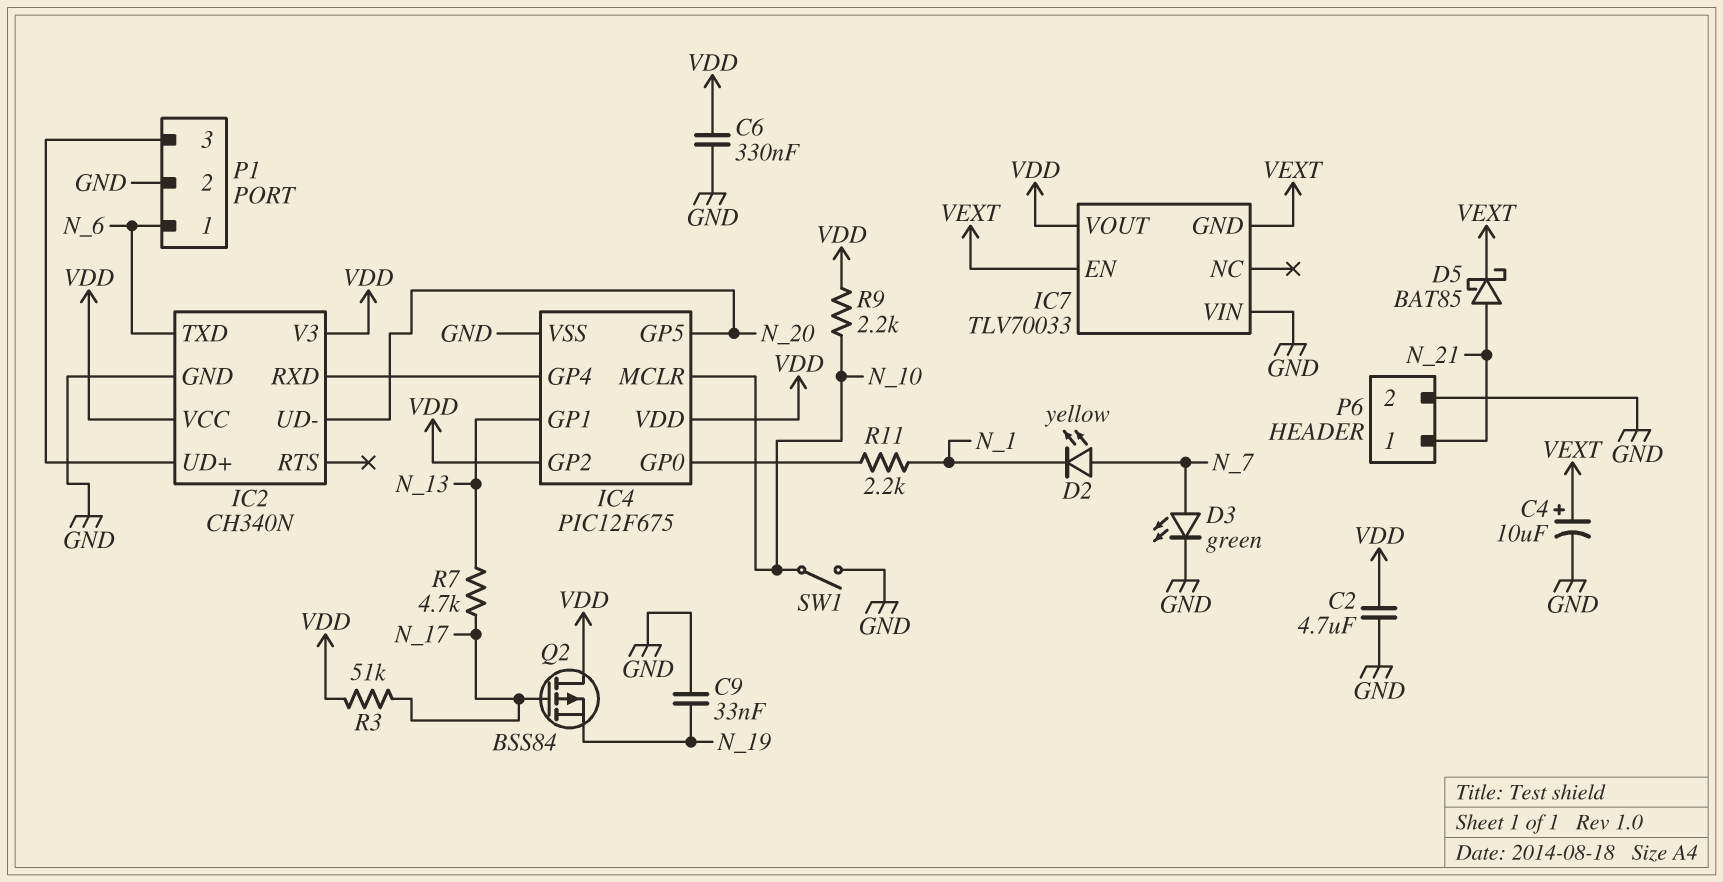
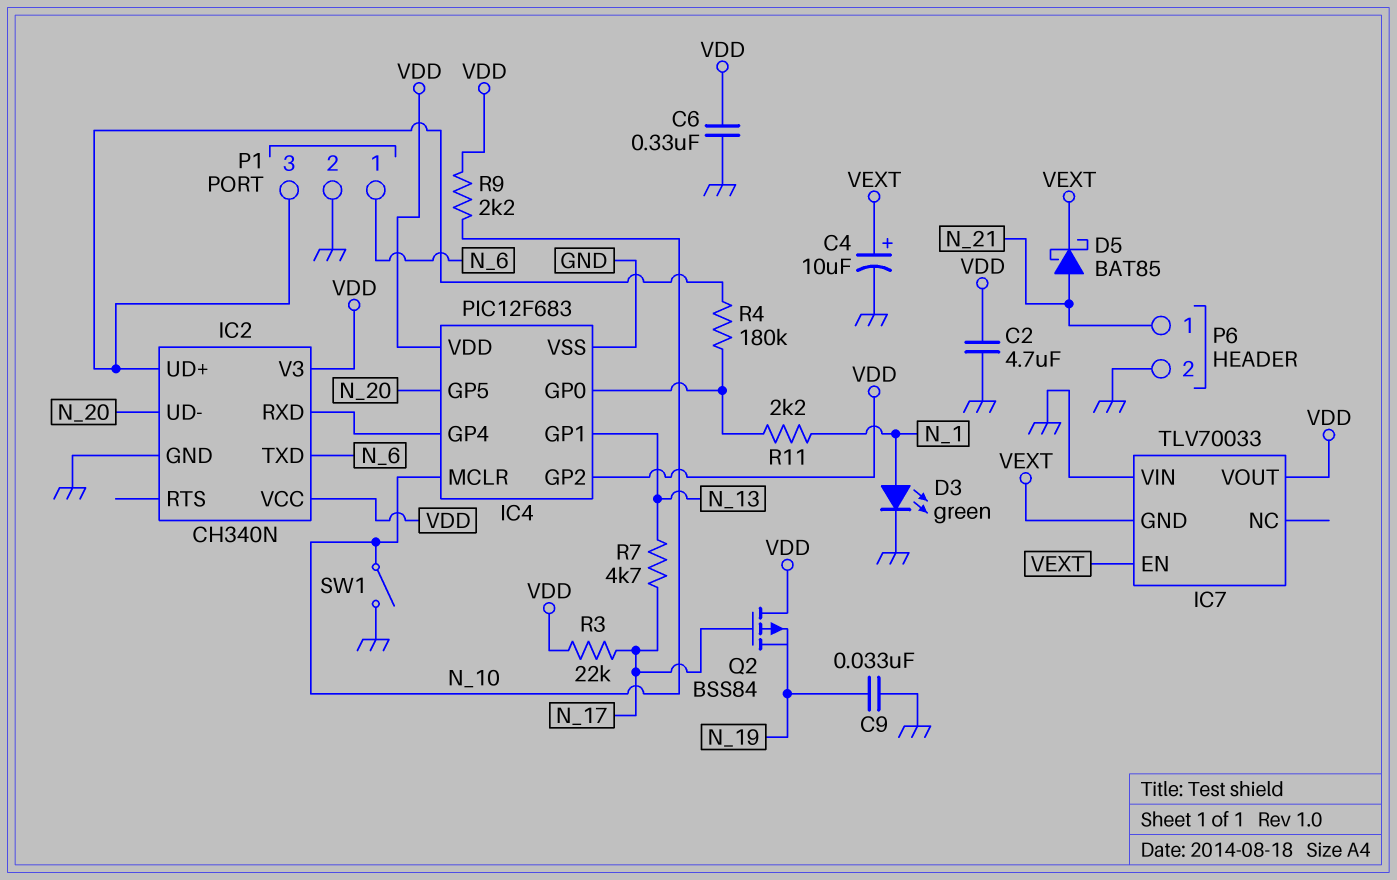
D2: LED yellow (A N_7, K N_1) -> none
D3: LED green (A N_7, K GND) -> LED green (A N_1, K GND)
IC4: PIC12F675 -> PIC12F683
R3: 51k (N_17, VDD) -> 22k (N_17, VDD)
R4: none -> 180k (IC2/UD+, IC4/GP0)

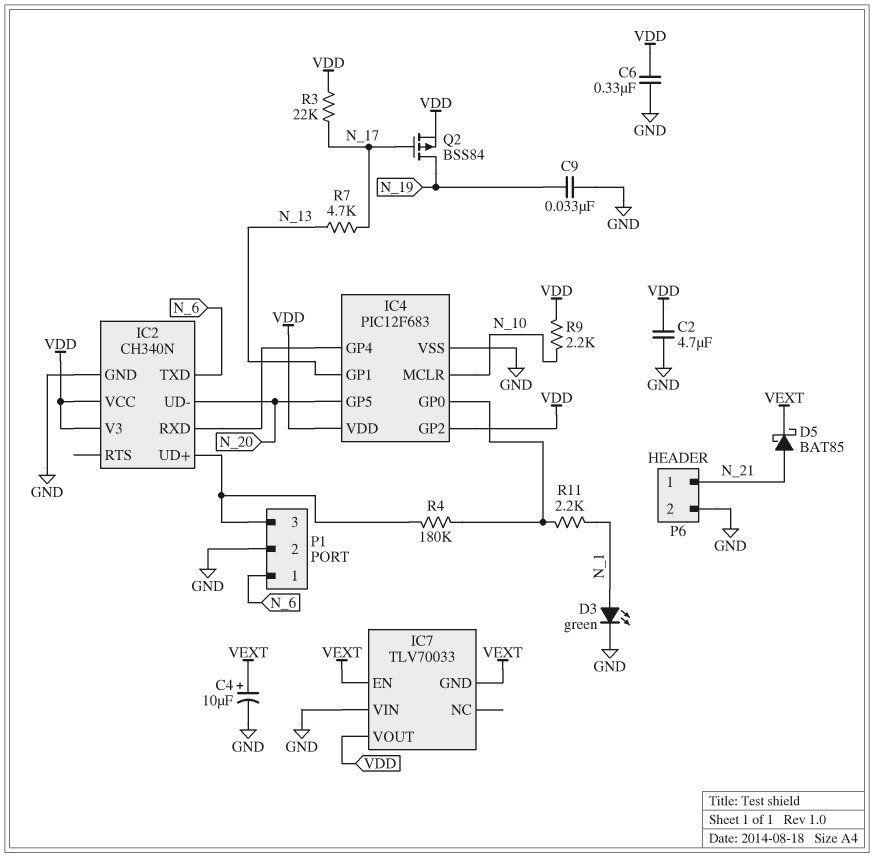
Q2: PMOS BSS84 (G N_17, D VDD, S N_19) -> PMOS BSS84 (G N_17, D N_19, S VDD)
SW1: switch (GND, N_10) -> none

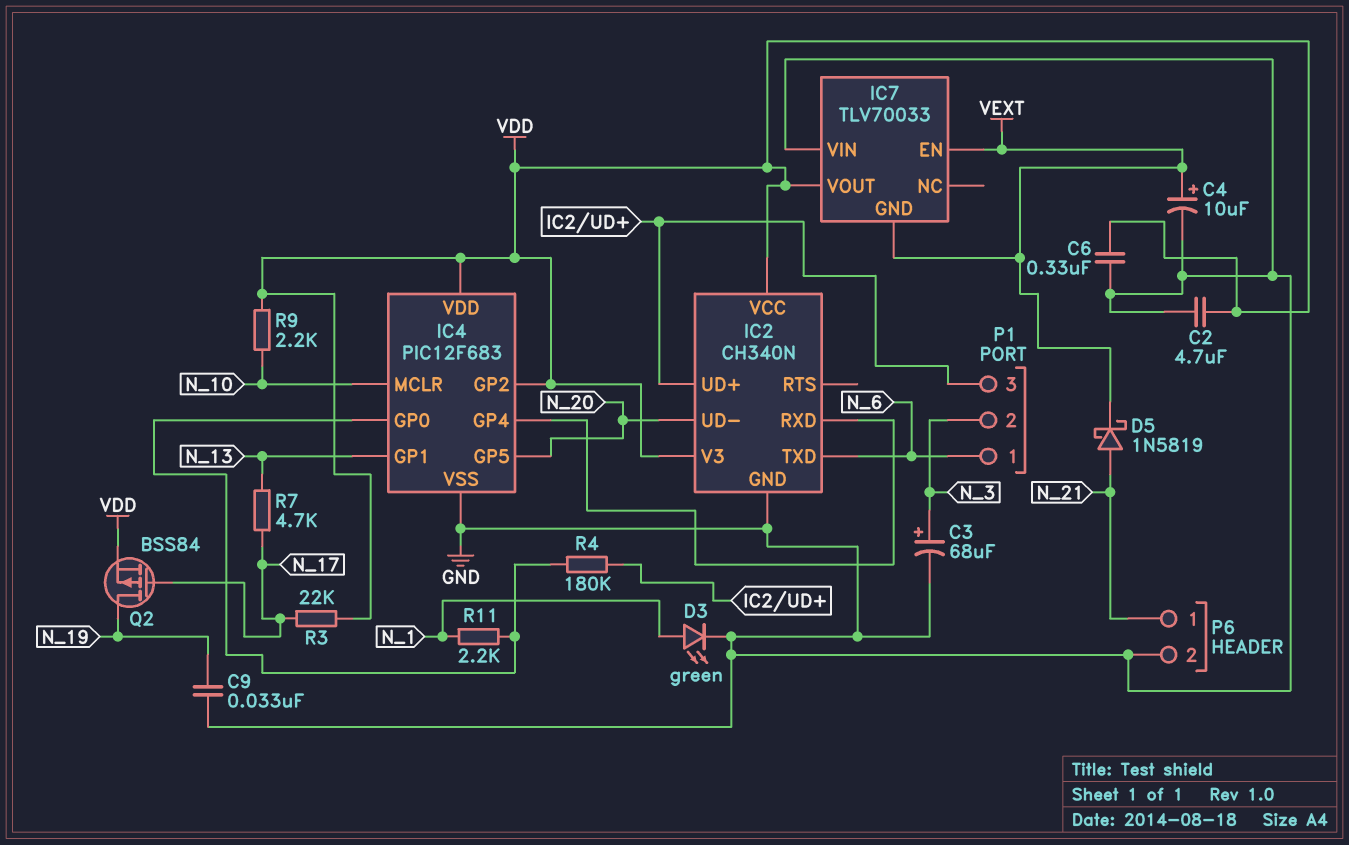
C3: none -> 68uF (plus N_3, minus GND)
D5: schottky BAT85 (A N_21, K VEXT) -> schottky 1N5819 (A N_21, K VEXT)
P1 pin 2: GND -> N_3

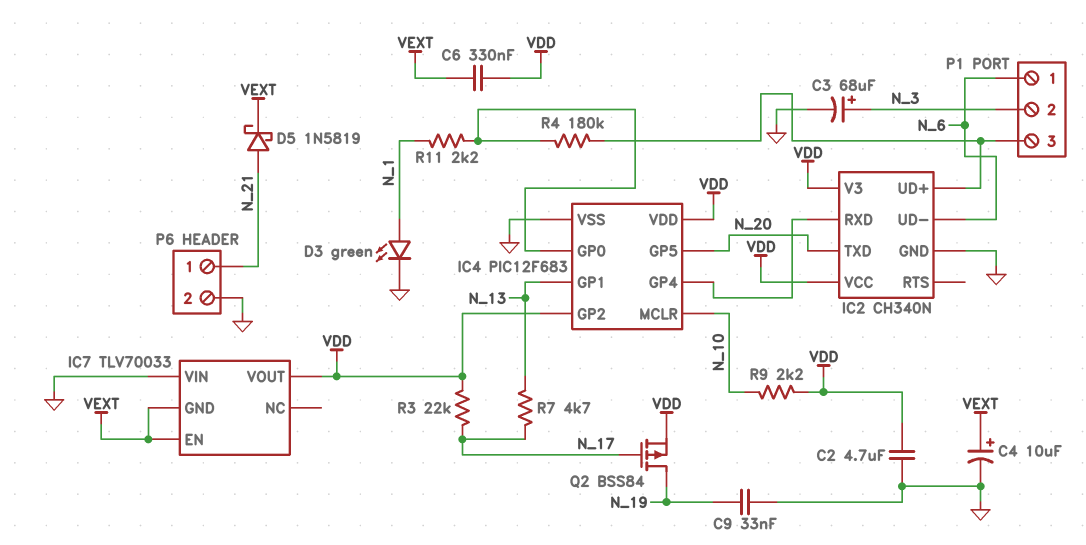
C6: 330nF (GND, VDD) -> 330nF (VDD, VEXT)
IC2 pin TXD: N_6 -> N_20
IC2 pin UD-: N_20 -> N_6

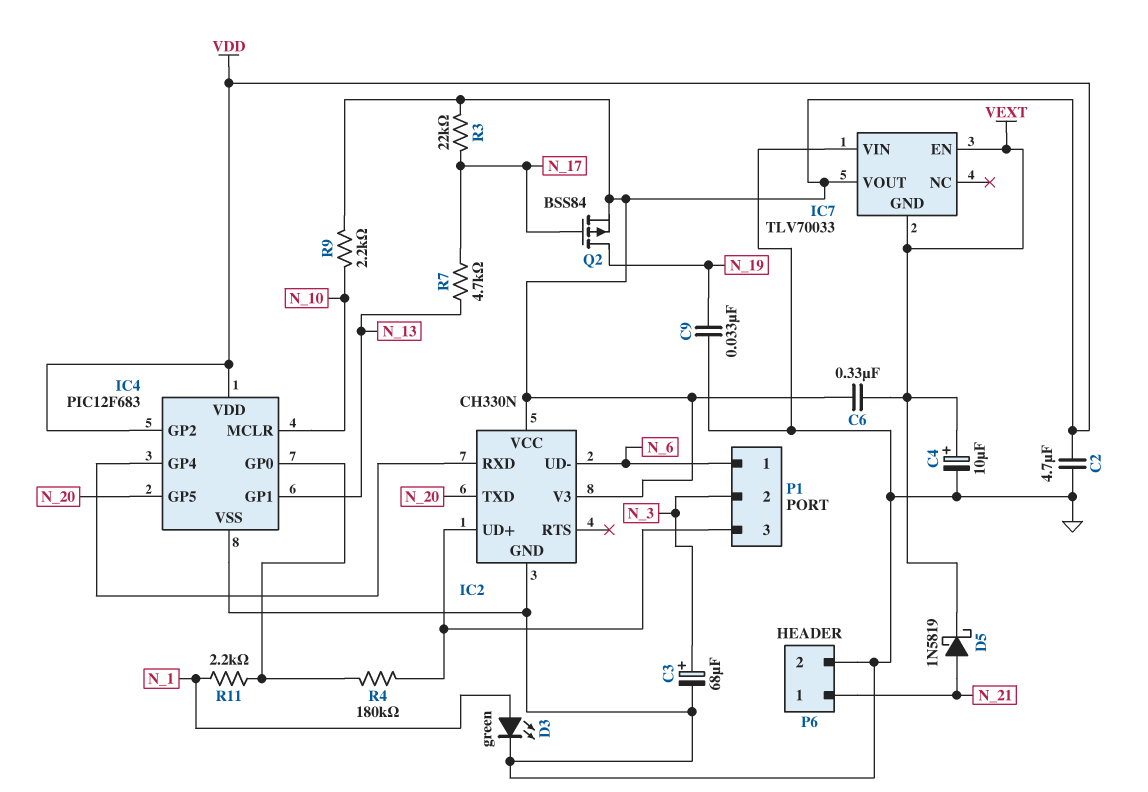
IC2: CH340N -> CH330N

